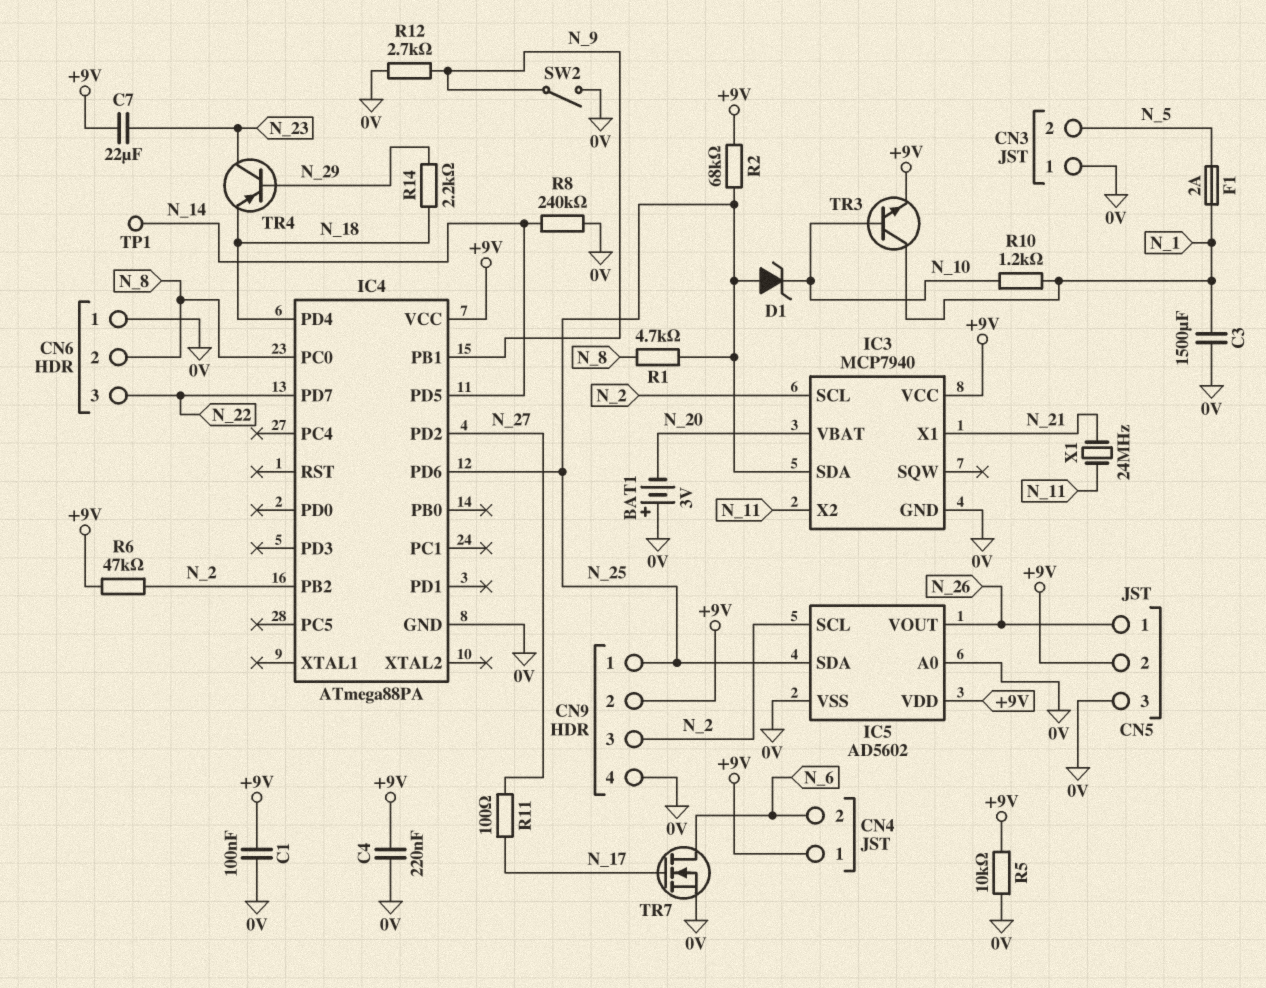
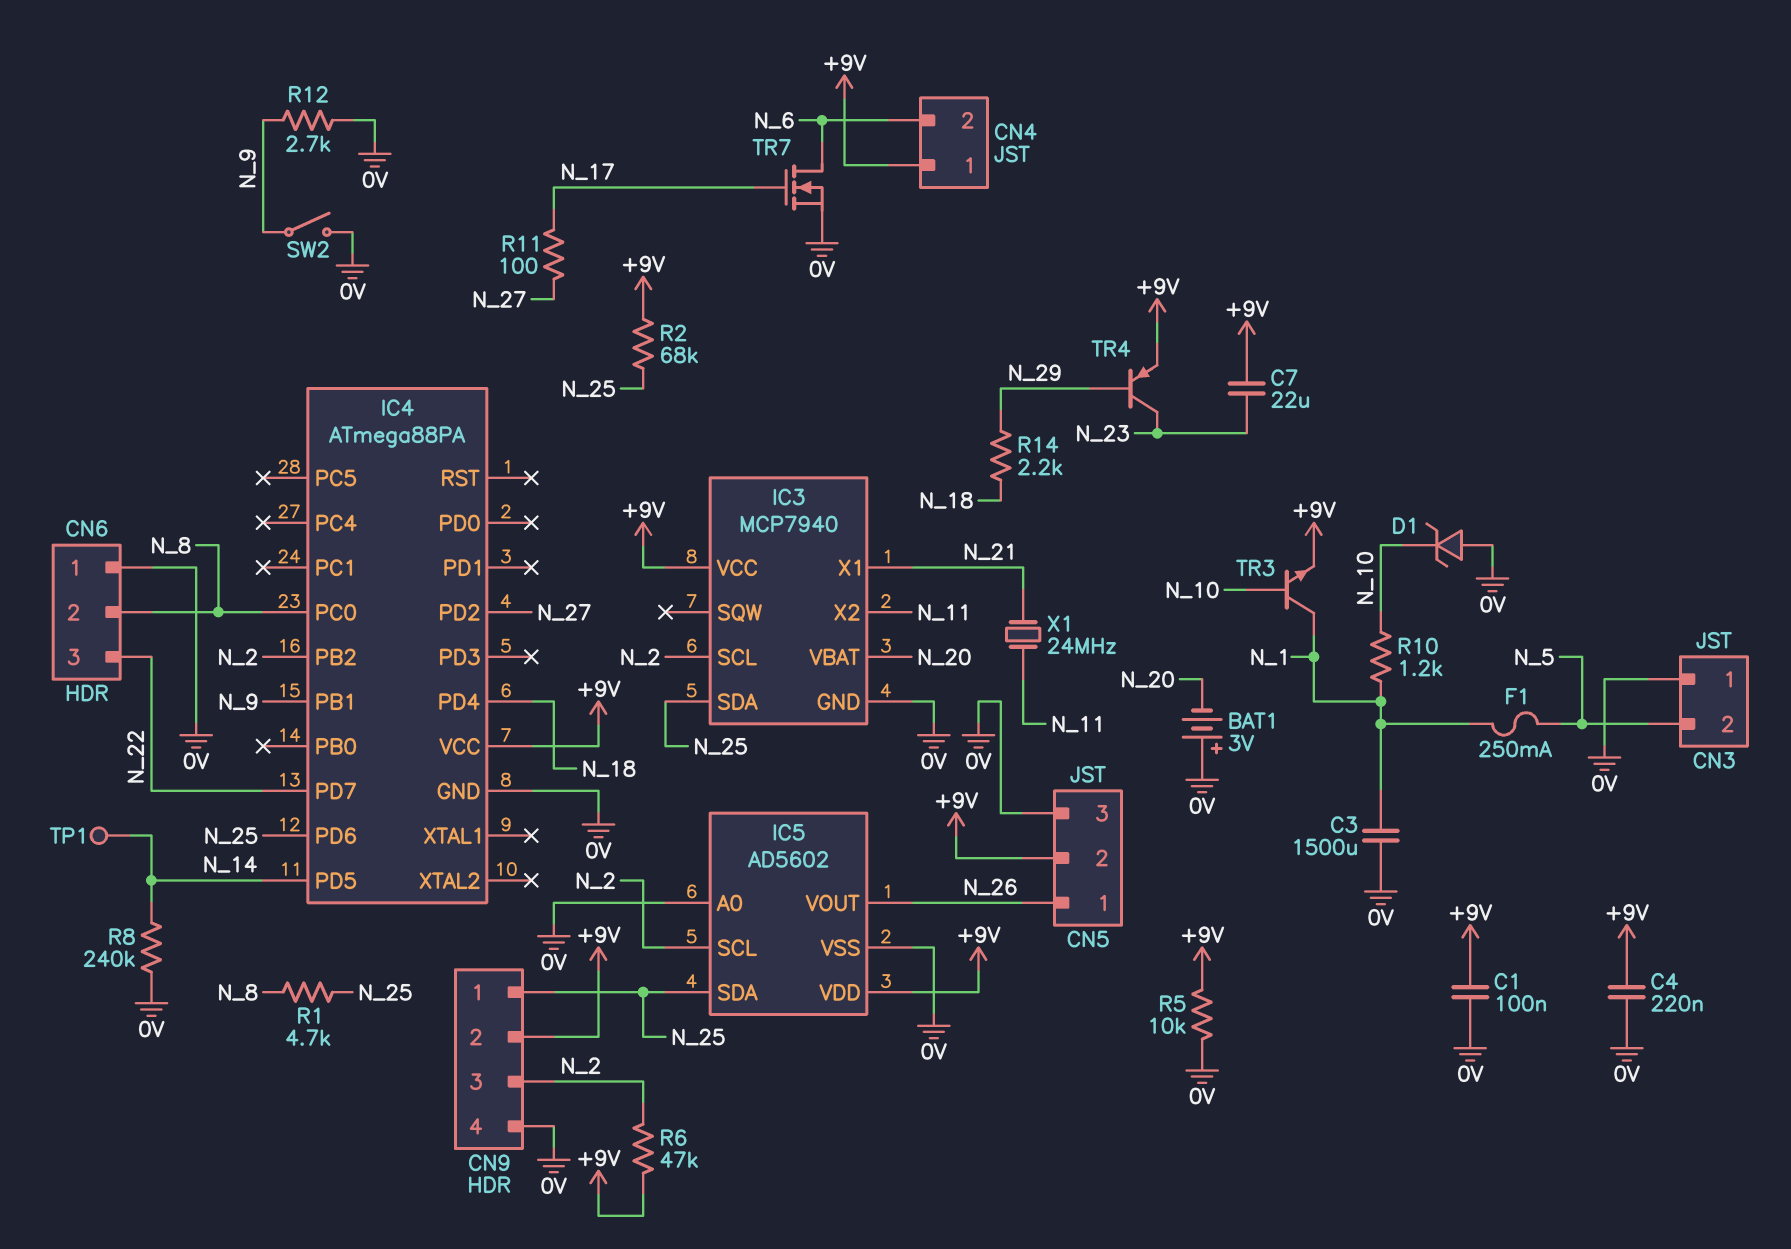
D1: zener (A N_25, K N_10) -> zener (A 0V, K N_10)
F1: 2A (N_1, N_5) -> 250mA (N_1, N_5)
TR4: PNP (B N_29, C N_23, E N_18) -> PNP (B N_29, C N_23, E +9V)

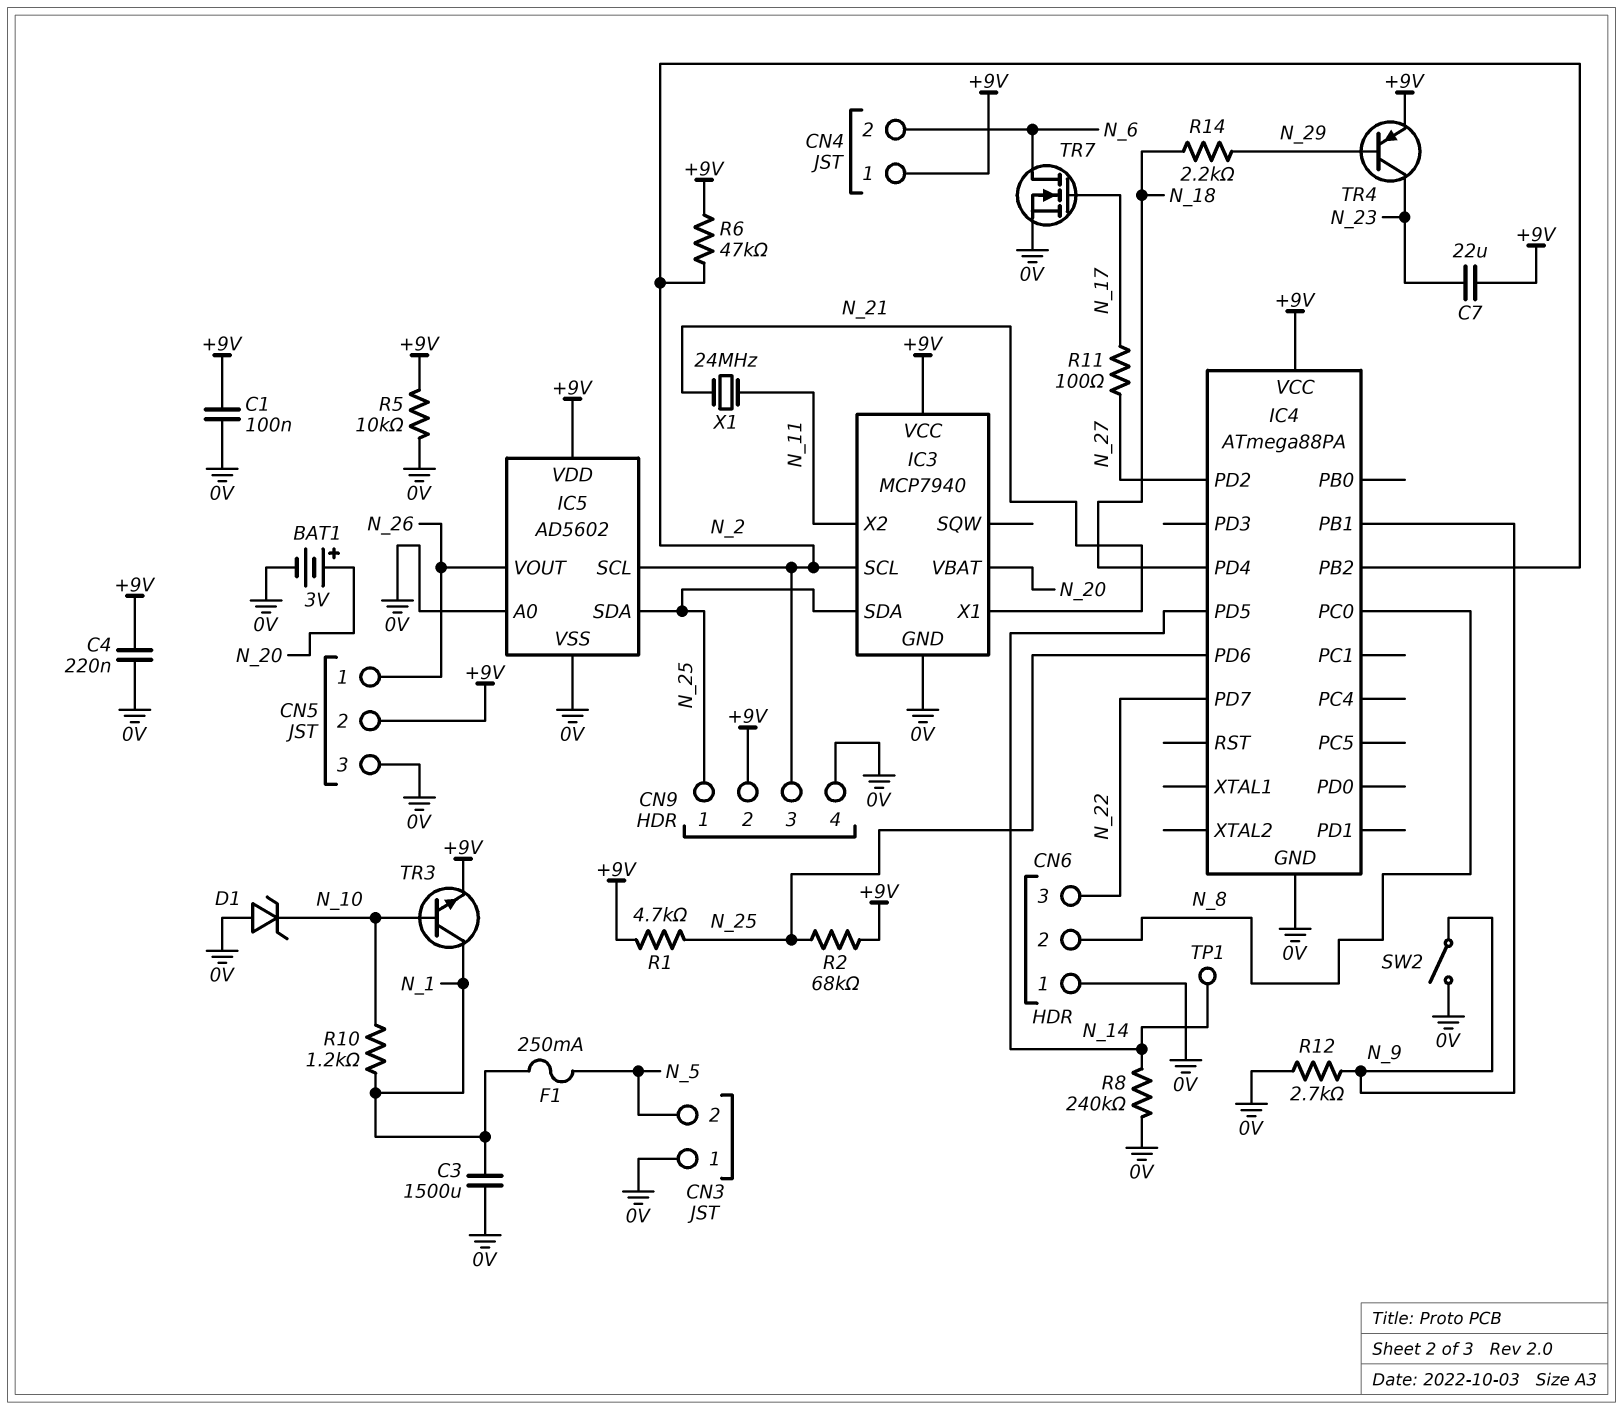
BAT1: 3V (plus 0V, minus N_20) -> 3V (plus N_20, minus 0V)
R1: 4.7k (N_8, N_25) -> 4.7k (+9V, N_25)

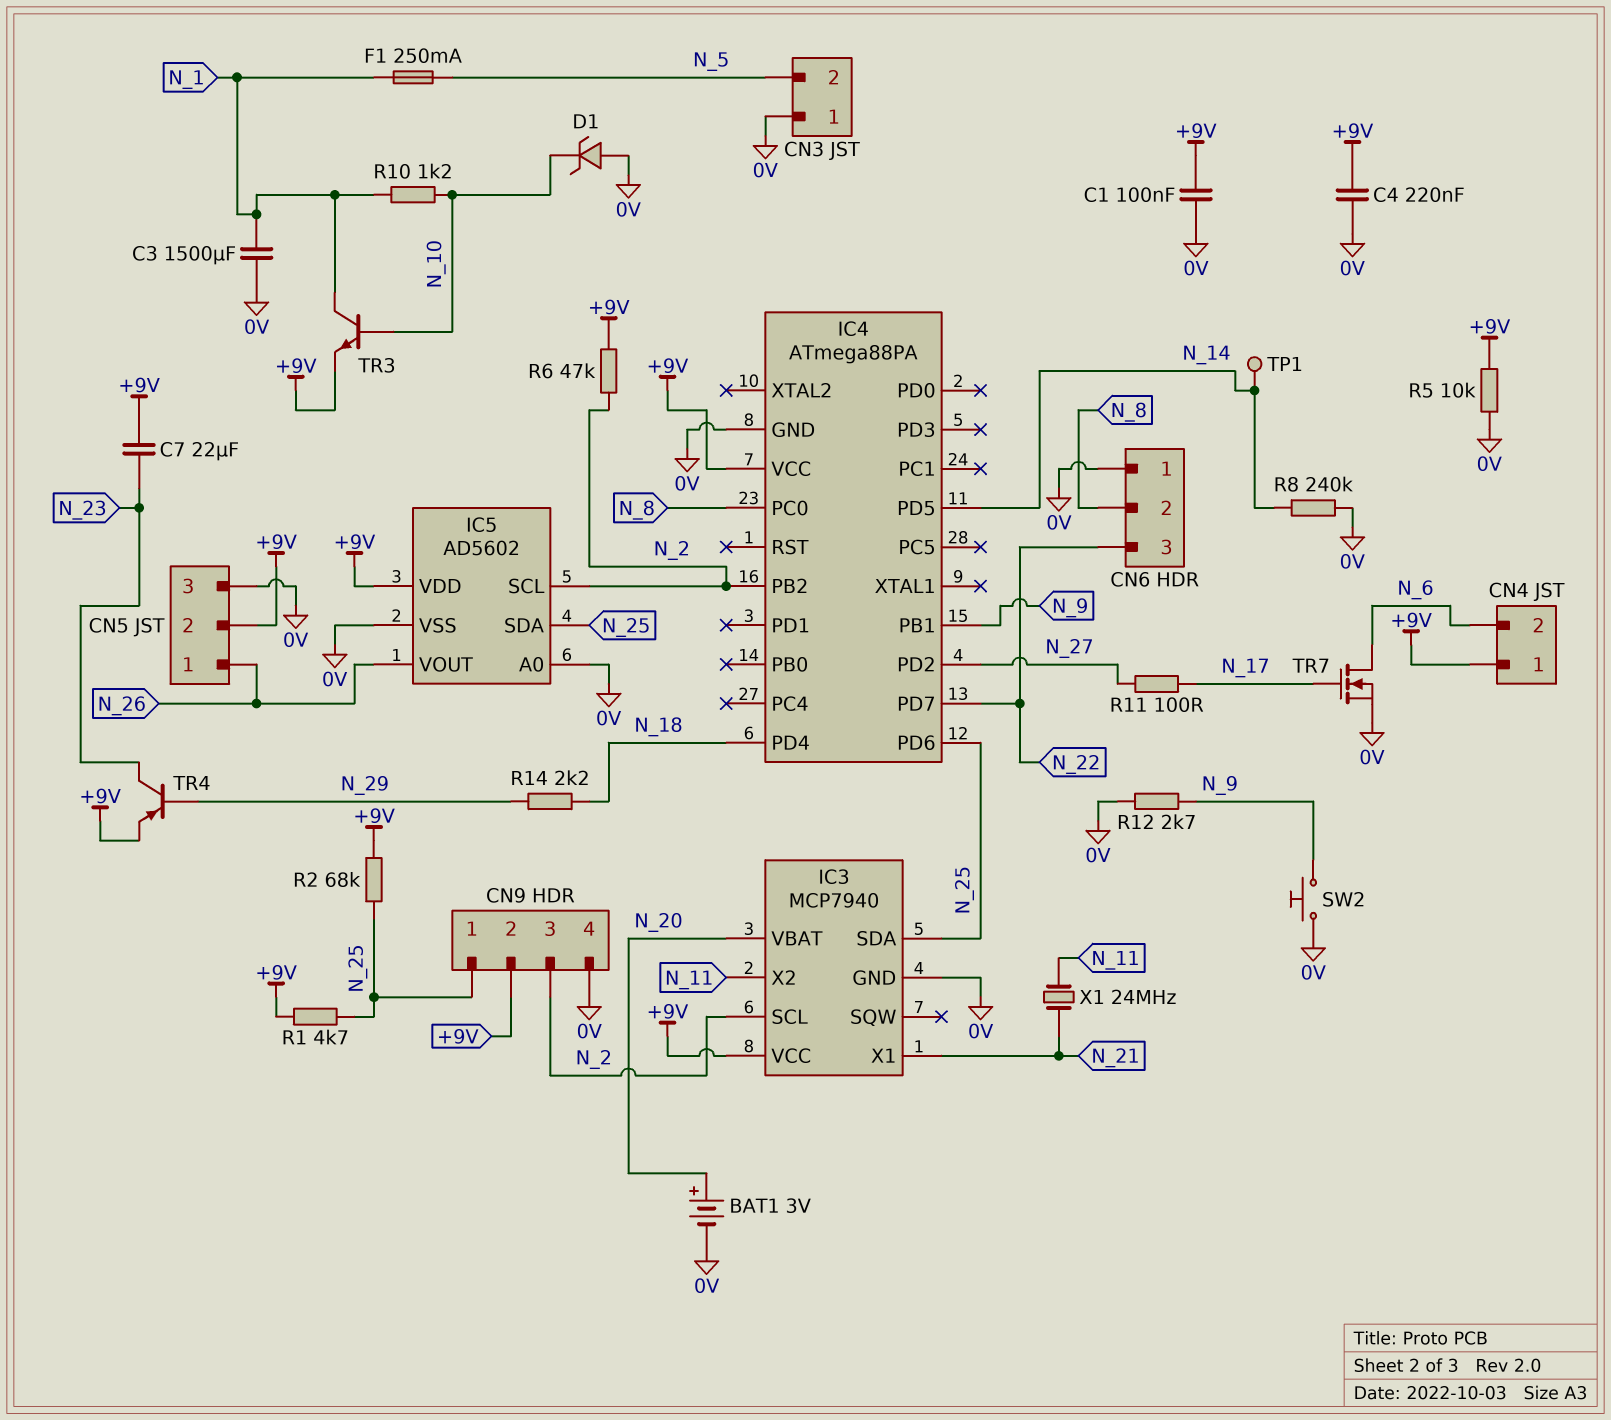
SW2: switch (0V, N_9) -> button (0V, N_9)

